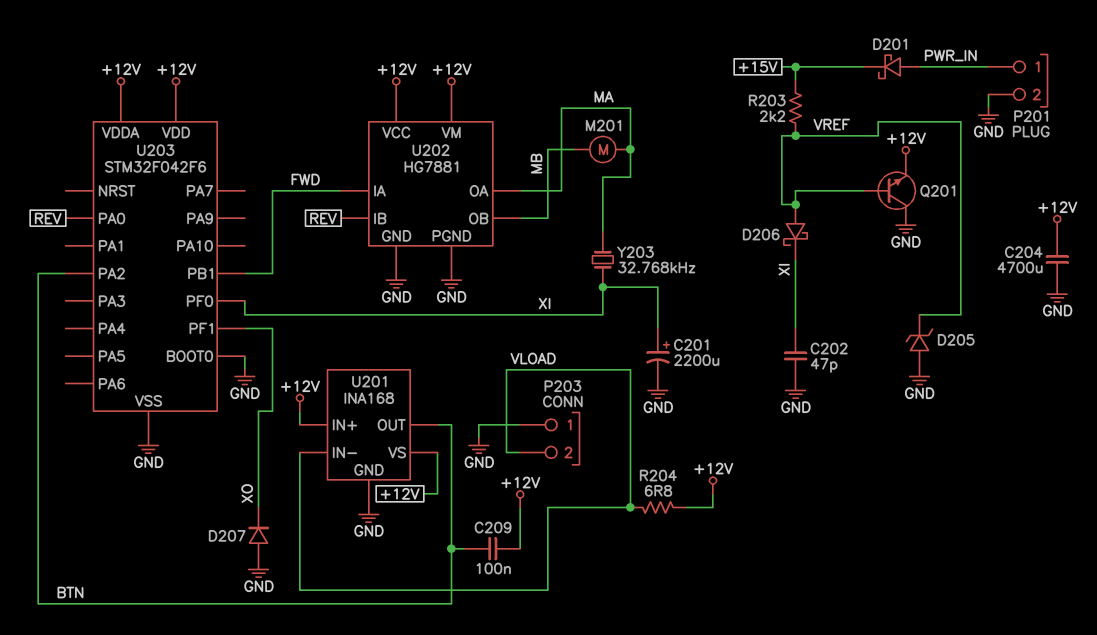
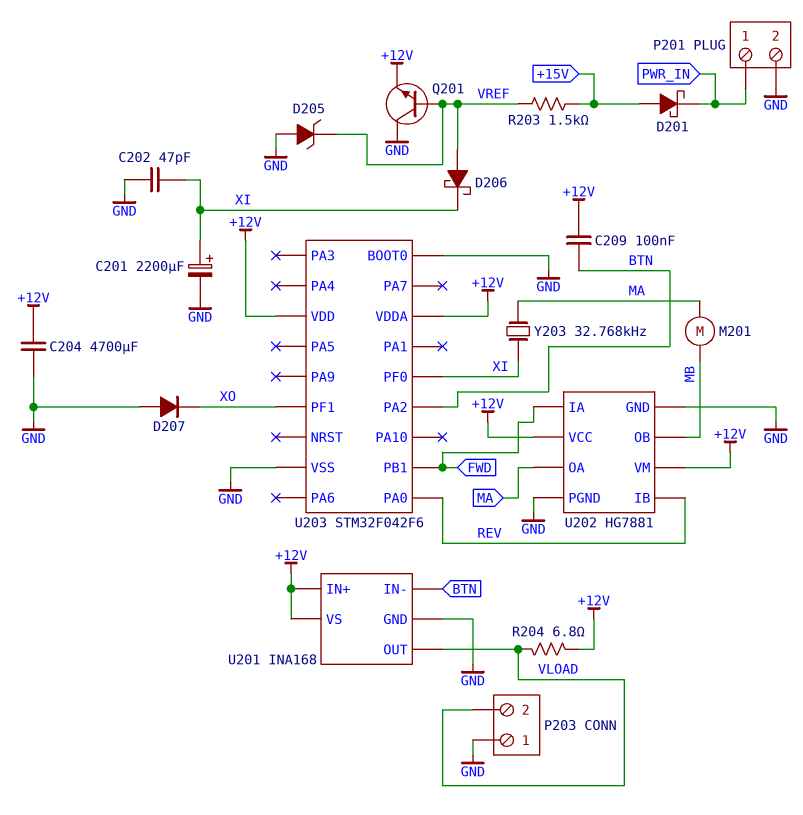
D201: schottky (A PWR_IN, K +15V) -> schottky (A +15V, K PWR_IN)
R203: 2.2k (+15V, VREF) -> 1.5k (+15V, VREF)
U201 pin IN-: VLOAD -> BTN
U201 pin OUT: BTN -> VLOAD

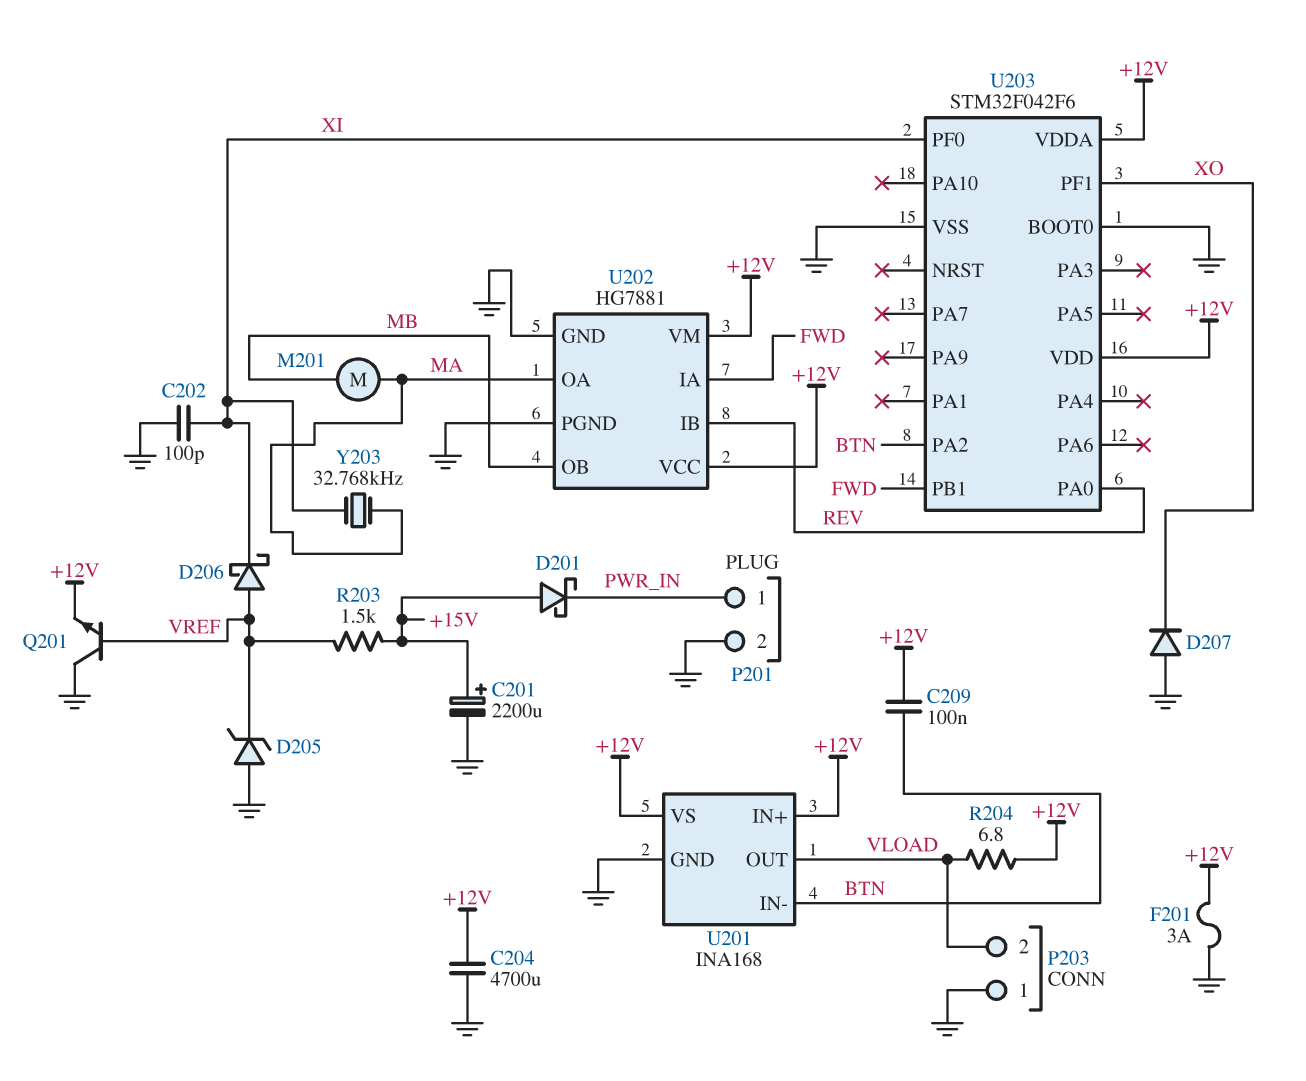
C201: 2200uF (plus XI, minus GND) -> 2200uF (plus +15V, minus GND)
C202: 47pF (GND, XI) -> 100pF (GND, XI)
F201: none -> 3A (+12V, GND)

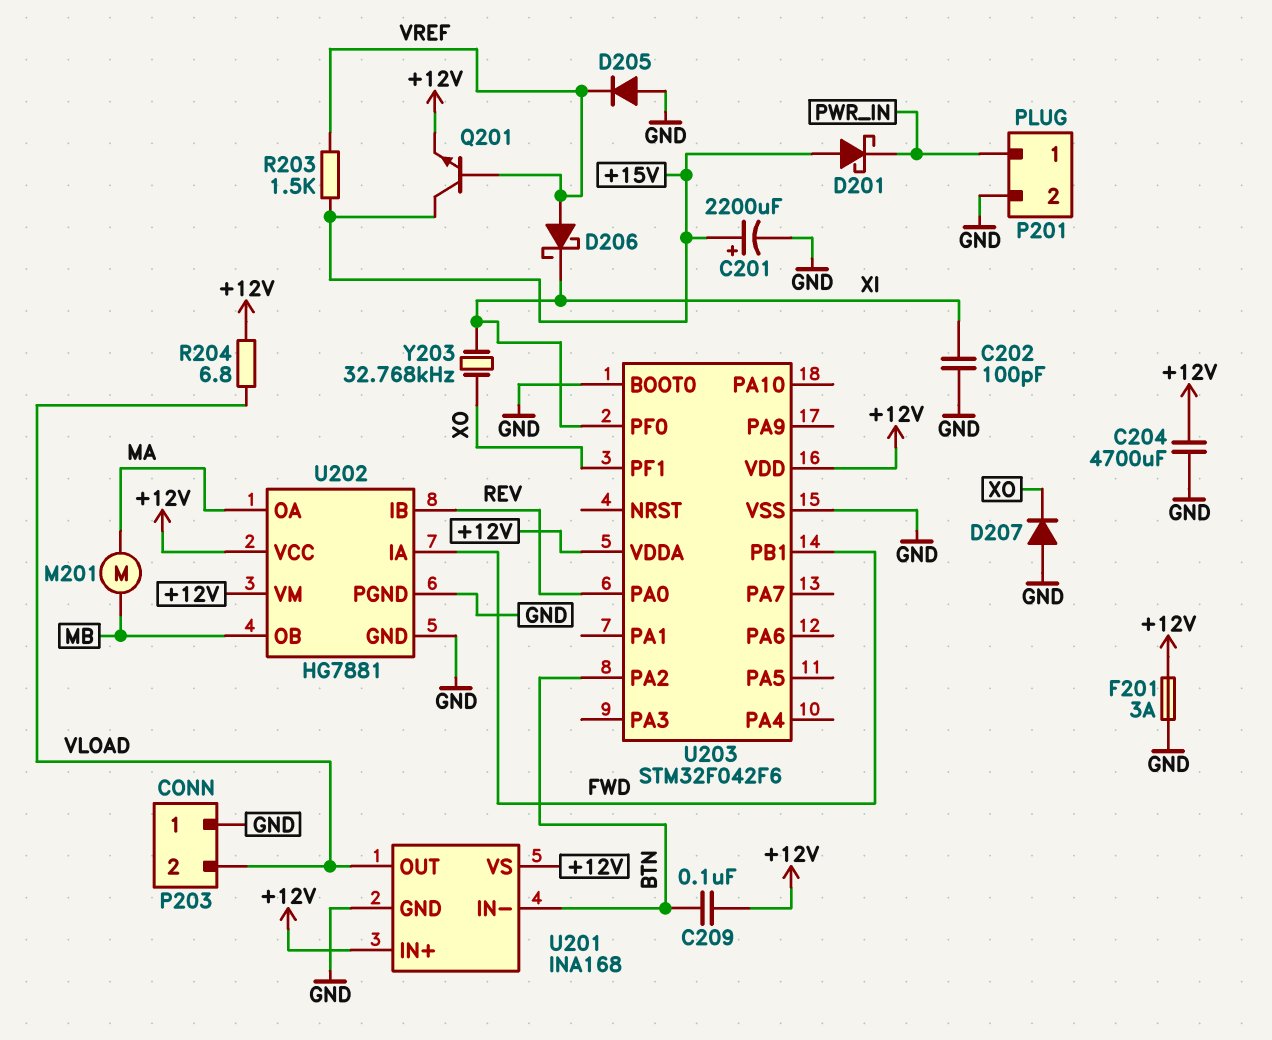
D205: zener (A GND, K VREF) -> diode (A GND, K VREF)
Q201: NPN (B VREF, C GND, E +12V) -> NPN (B VREF, C +15V, E +12V)
Y203: 32.768kHz (MA, XI) -> 32.768kHz (XI, XO)

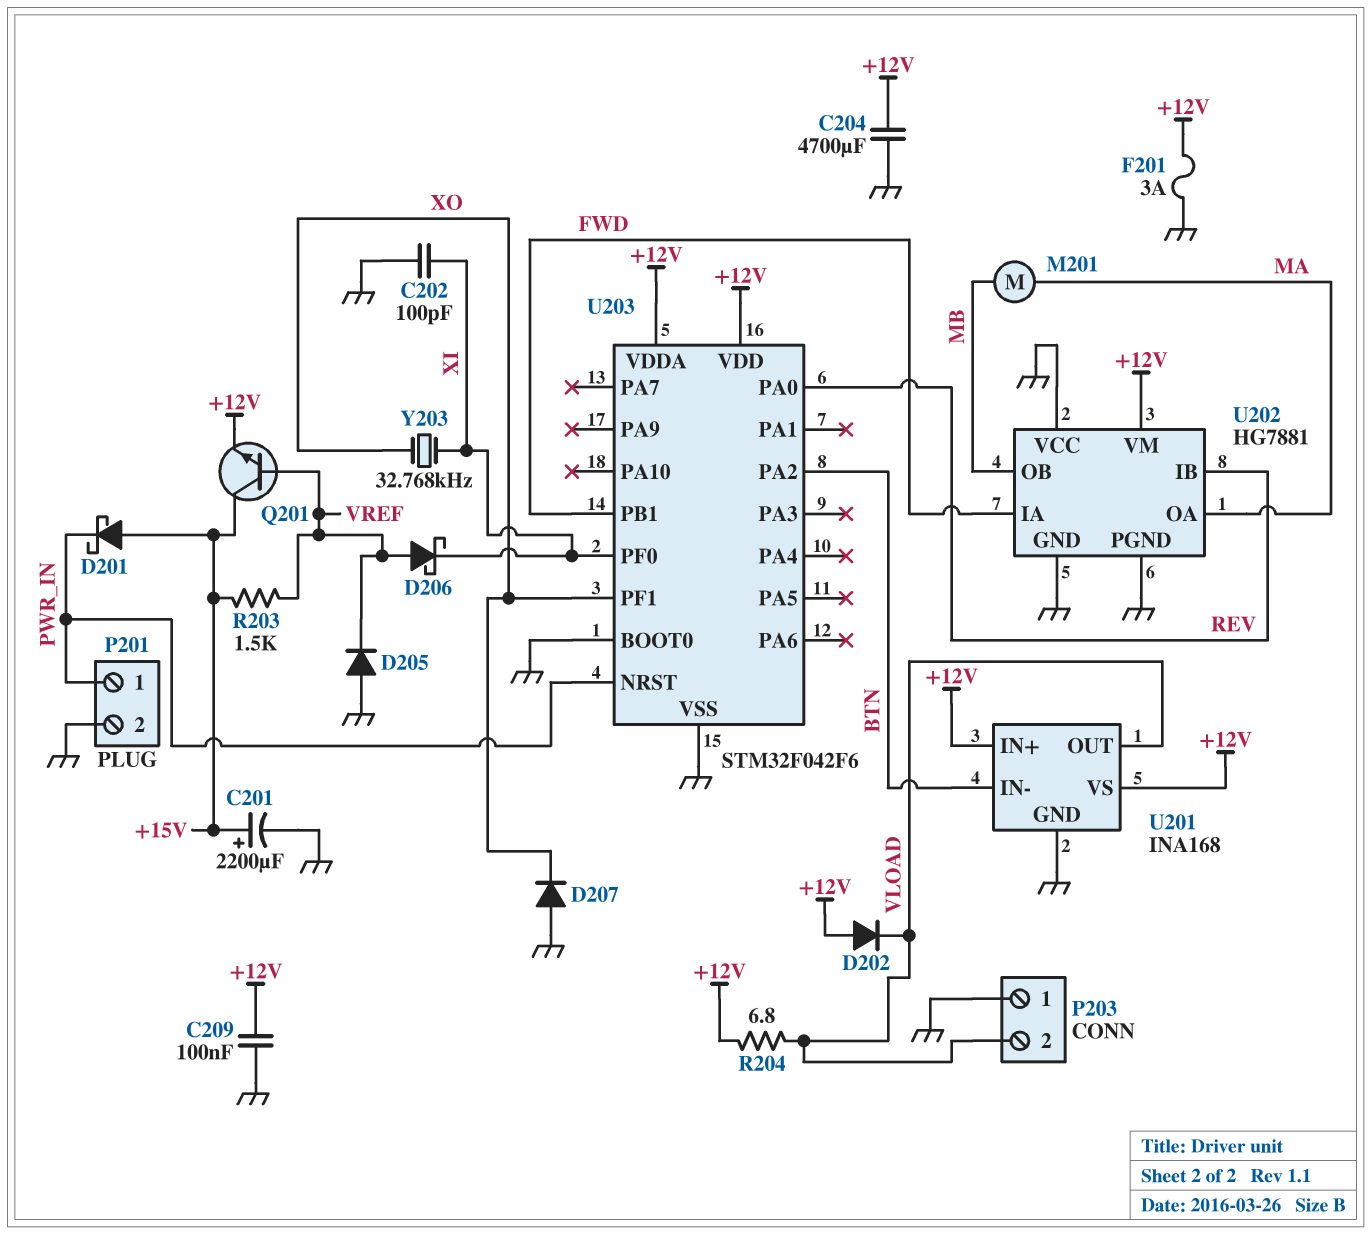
C209: 100nF (+12V, BTN) -> 100nF (+12V, GND)
D202: none -> diode (A +12V, K VLOAD)
U202 pin VCC: +12V -> GND
U203 pin NRST: none -> PWR_IN

